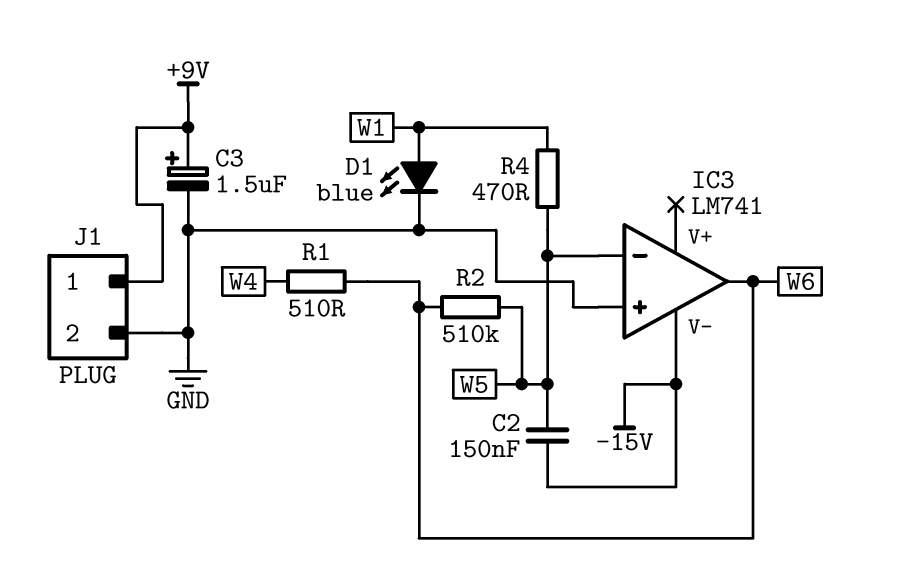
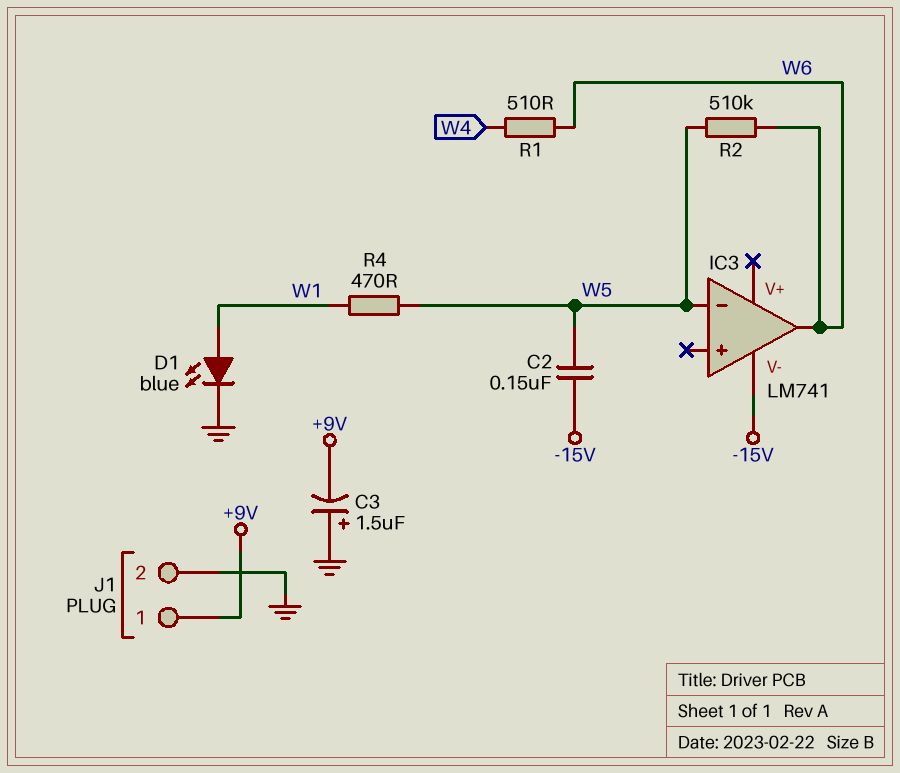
C3: 1.5uF (plus +9V, minus GND) -> 1.5uF (plus GND, minus +9V)
IC3 pin in+: GND -> none

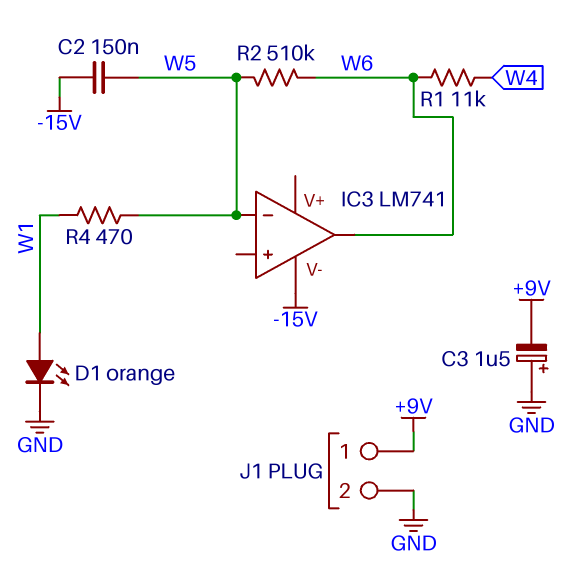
D1: LED blue (A W1, K GND) -> LED orange (A W1, K GND)
R1: 510 (W4, W6) -> 11k (W4, W6)

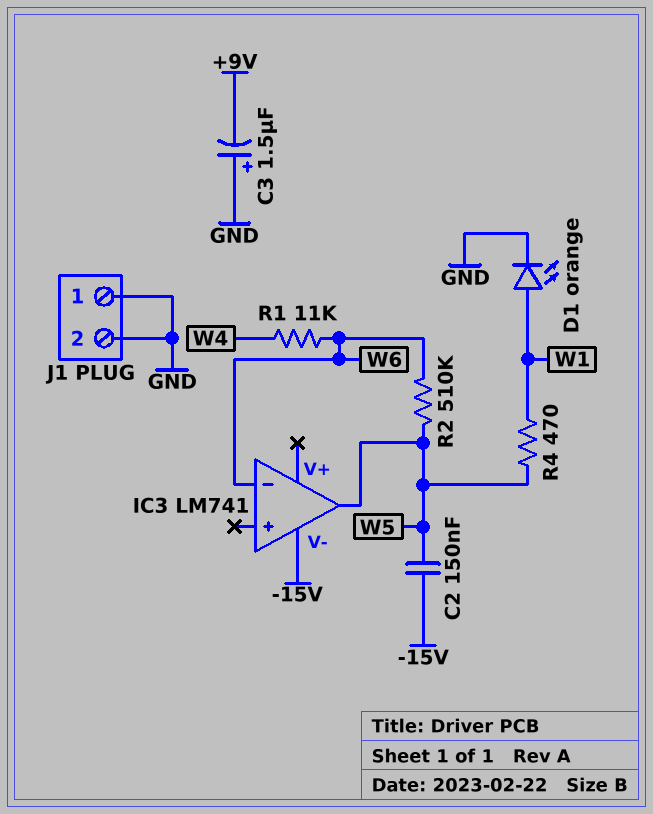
IC3 pin in-: W5 -> W6
IC3 pin out: W6 -> W5
J1 pin 1: +9V -> GND

